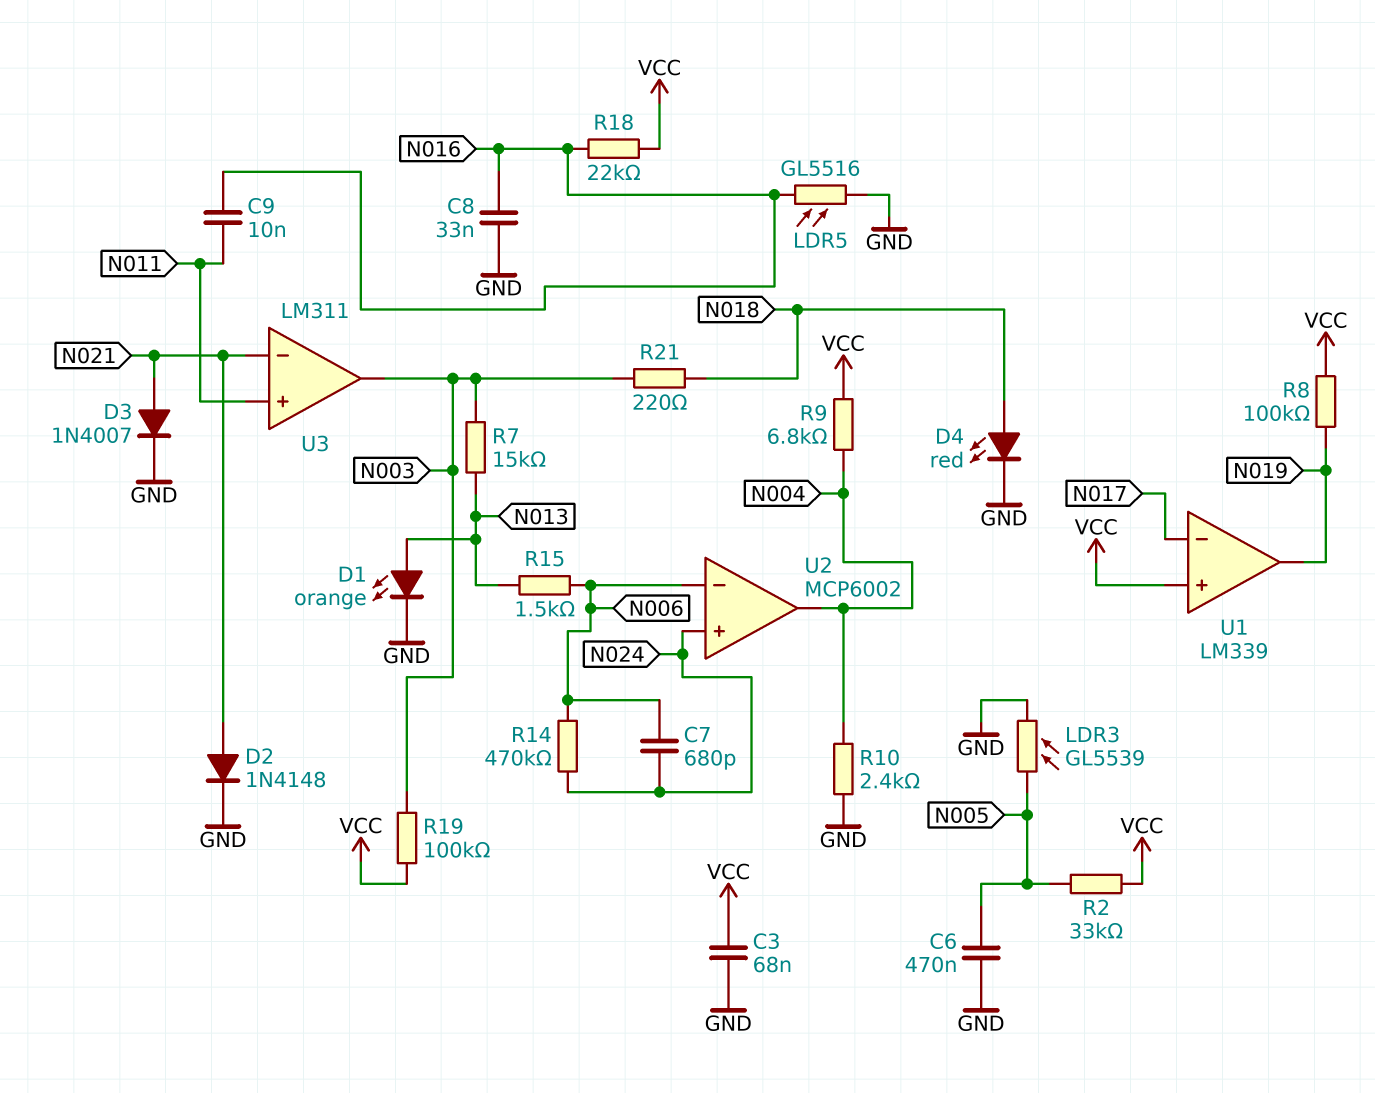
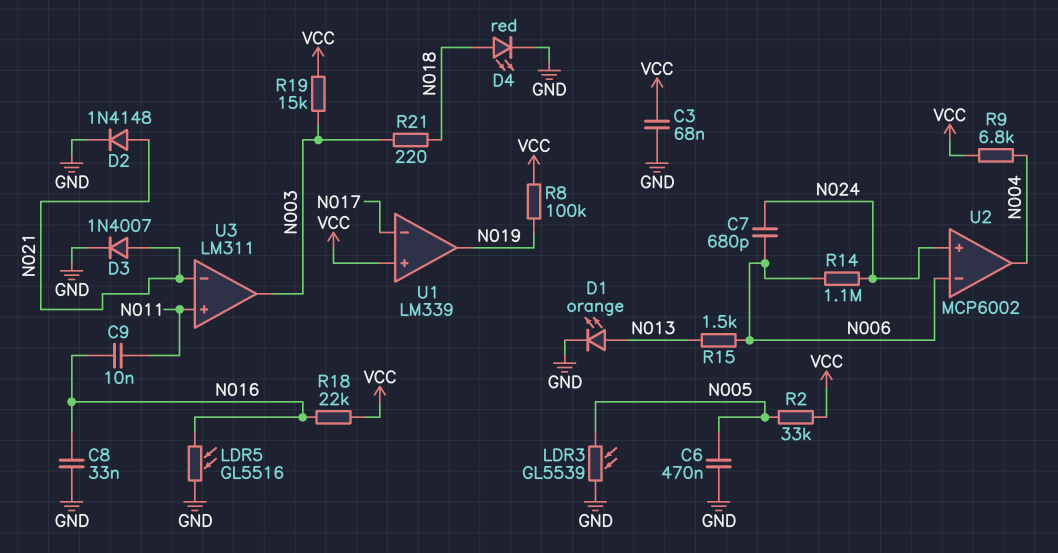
R7: 15k (N003, N013) -> none
R10: 2.4k (GND, N004) -> none
R14: 470k (N006, N024) -> 1.1M (N006, N024)
R19: 100k (N003, VCC) -> 15k (N003, VCC)

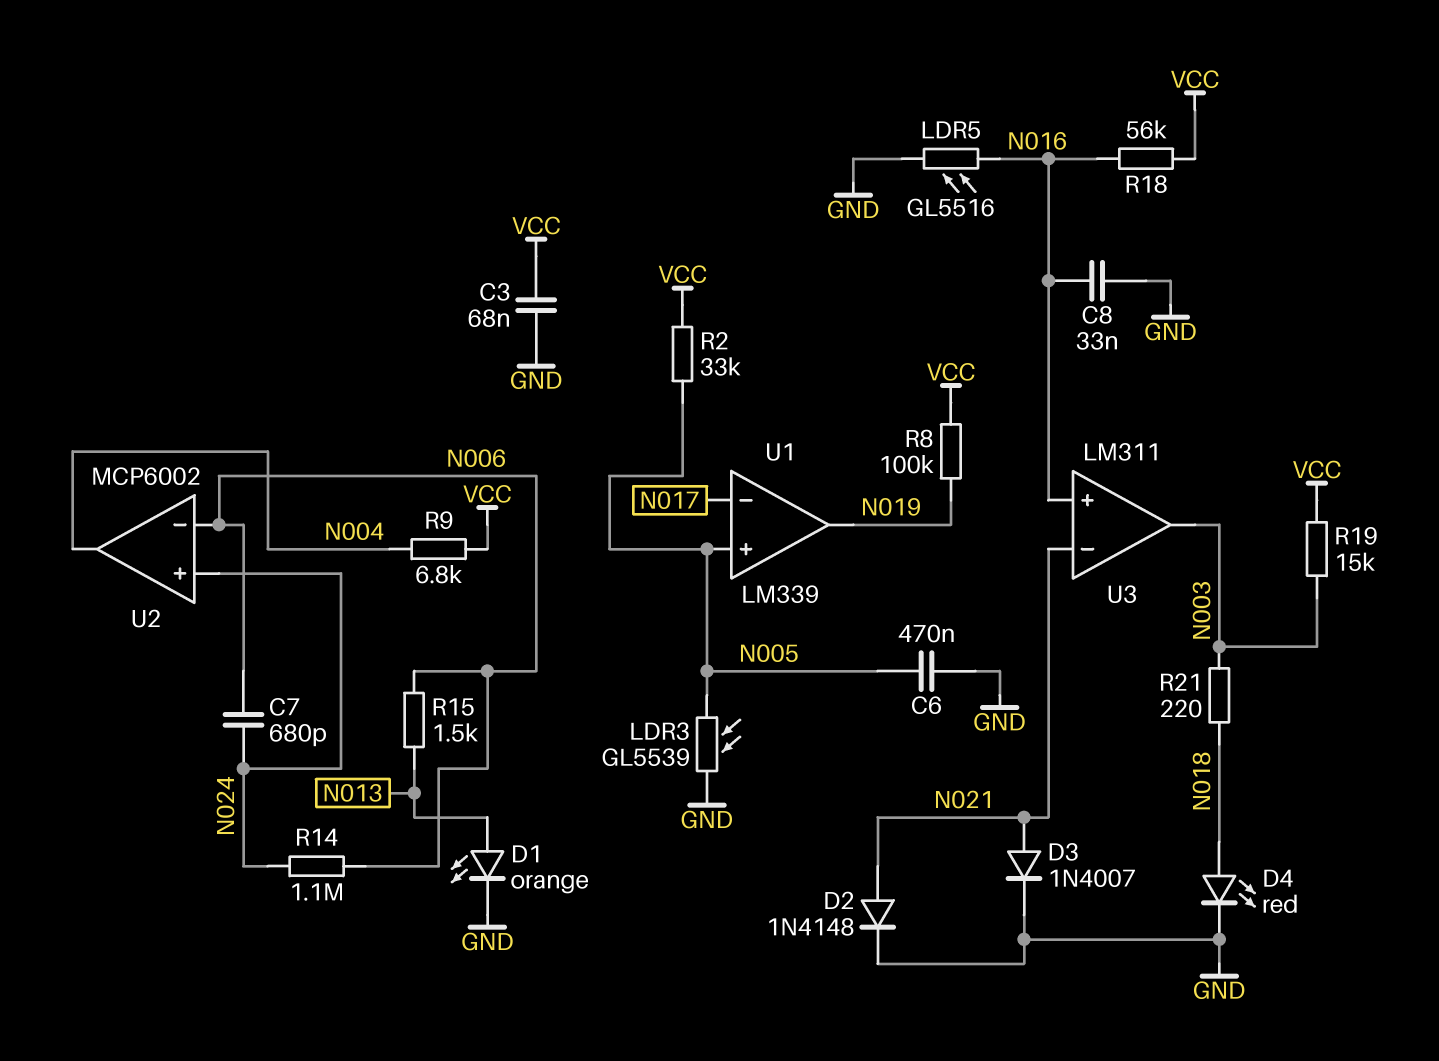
C9: 10nF (N011, N016) -> none
R18: 22k (N016, VCC) -> 56k (N016, VCC)
U1 pin in+: VCC -> N005
U3 pin in+: N011 -> N016

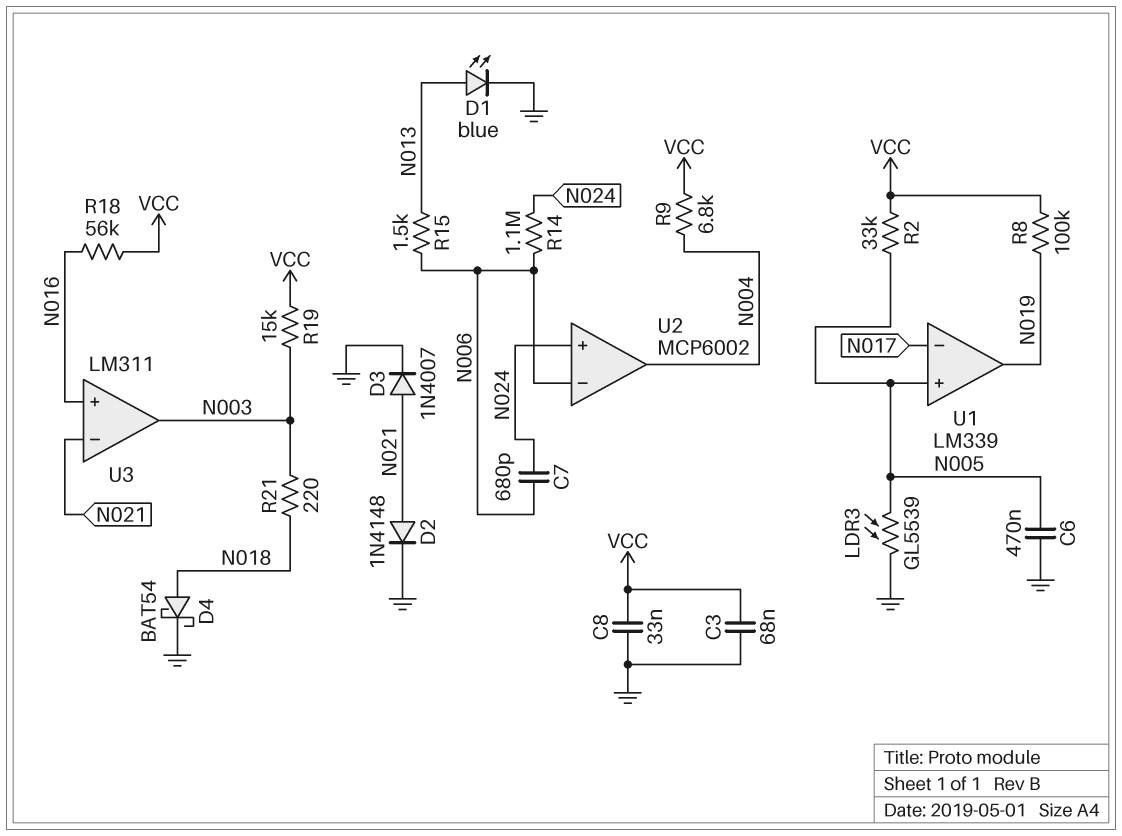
C8: 33nF (GND, N016) -> 33nF (GND, VCC)
D1: LED orange (A N013, K GND) -> LED blue (A N013, K GND)
D4: LED red (A N018, K GND) -> schottky BAT54 (A N018, K GND)
LDR5: GL5516 (GND, N016) -> none

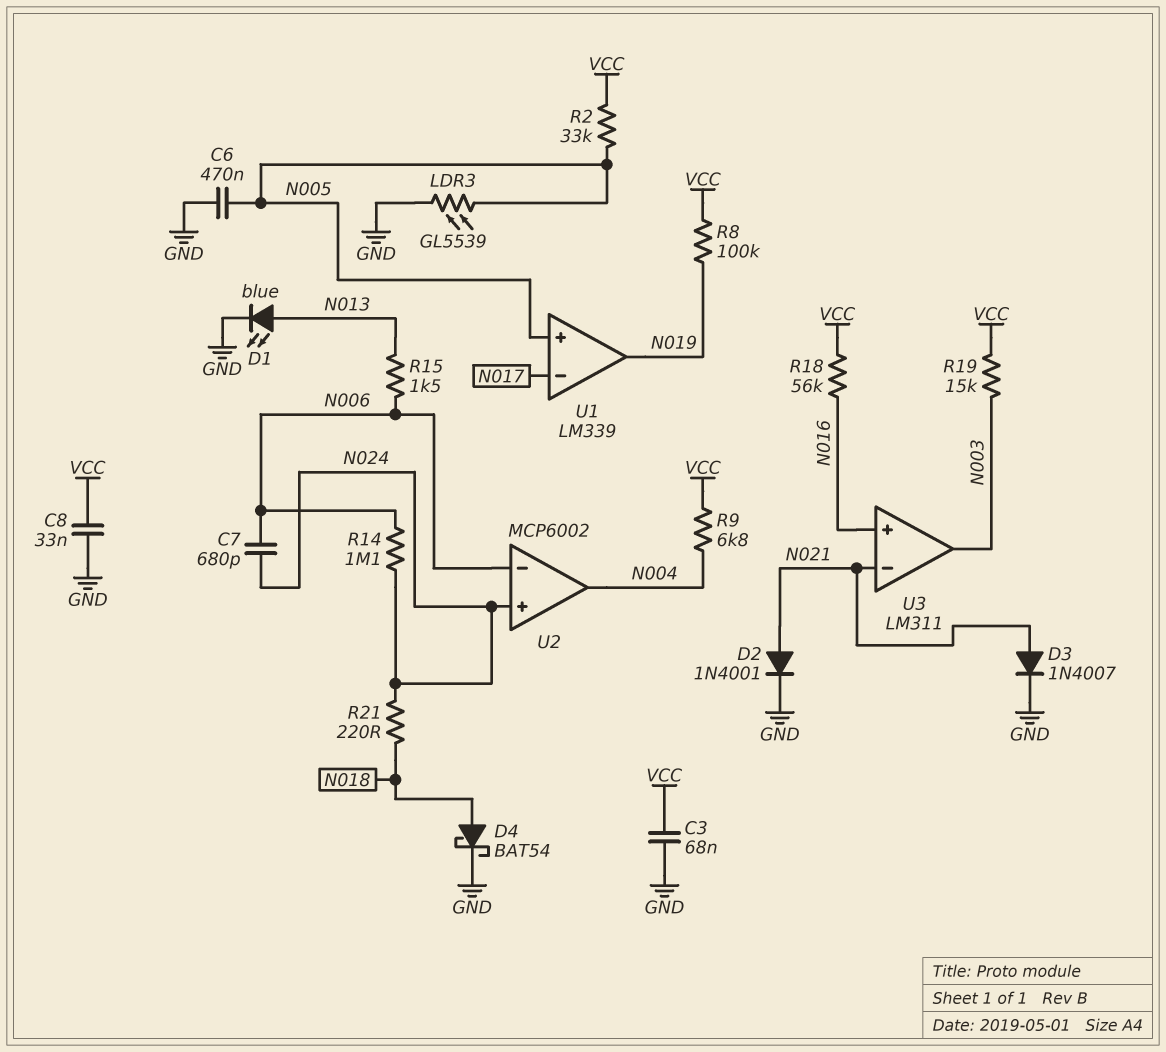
D2: diode 1N4148 (A N021, K GND) -> diode 1N4001 (A N021, K GND)
R21: 220 (N003, N018) -> 220 (N018, N024)

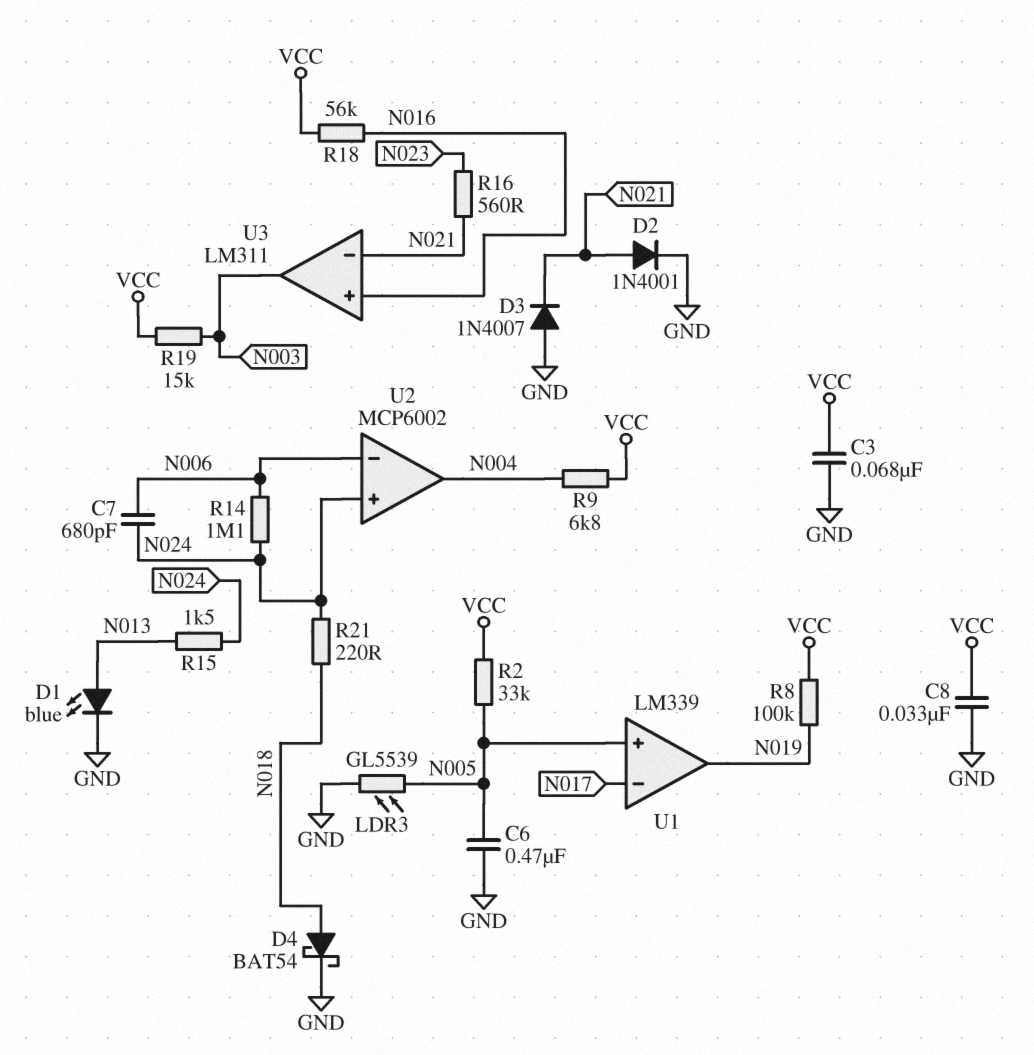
D3: diode 1N4007 (A N021, K GND) -> diode 1N4007 (A GND, K N021)
R15: 1.5k (N006, N013) -> 1.5k (N013, N024)
R16: none -> 560 (N021, N023)

